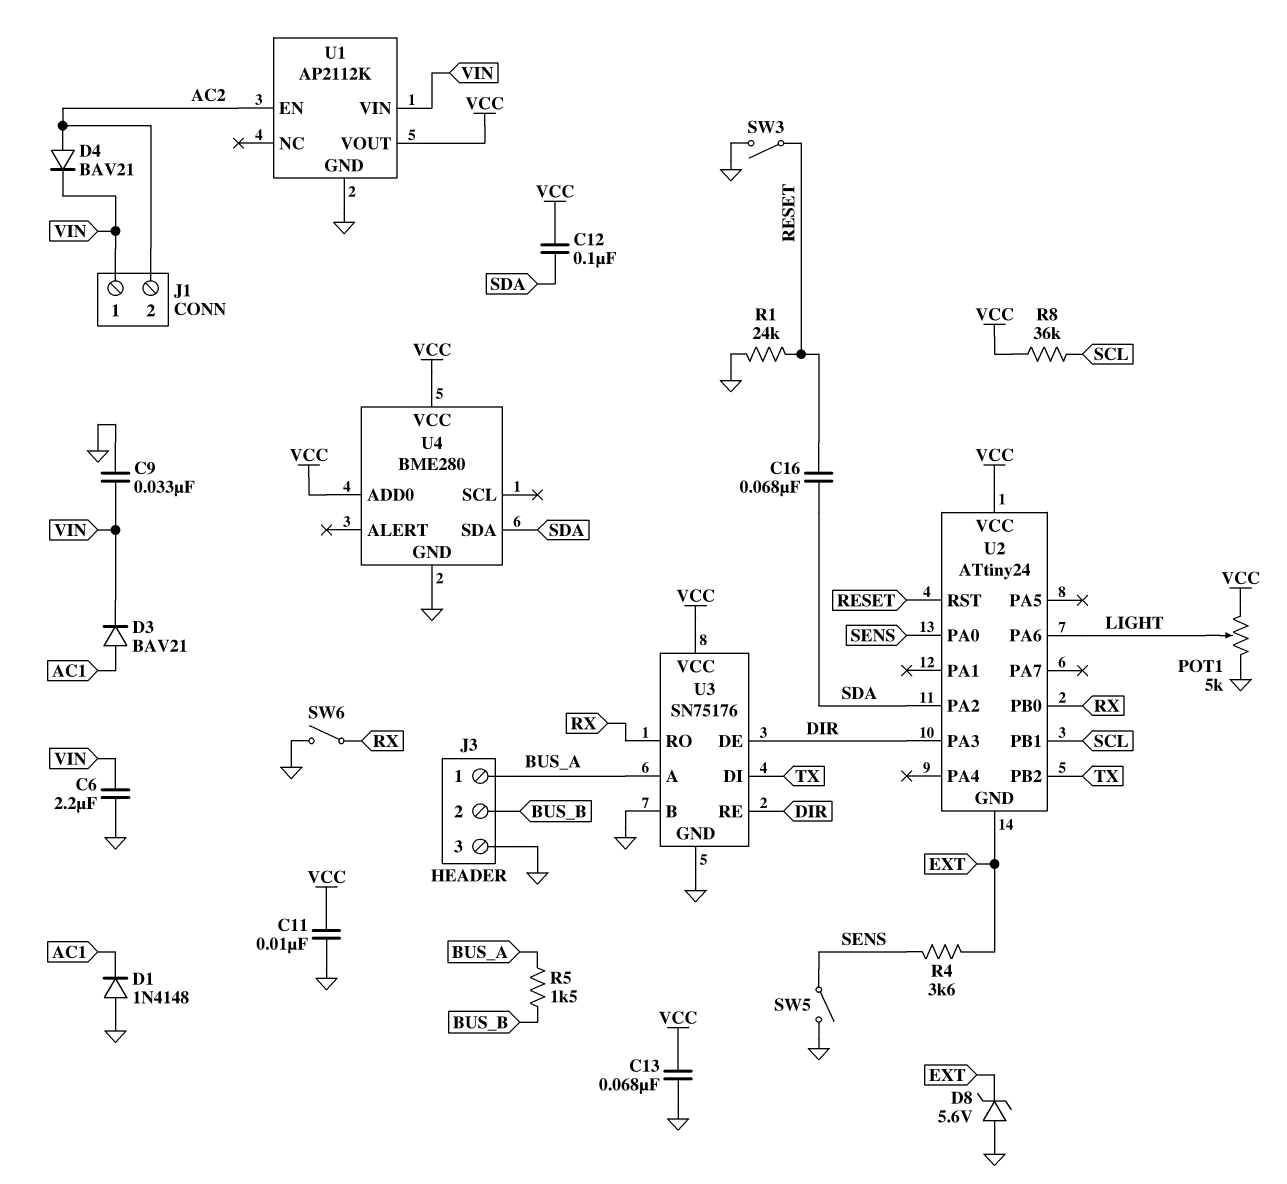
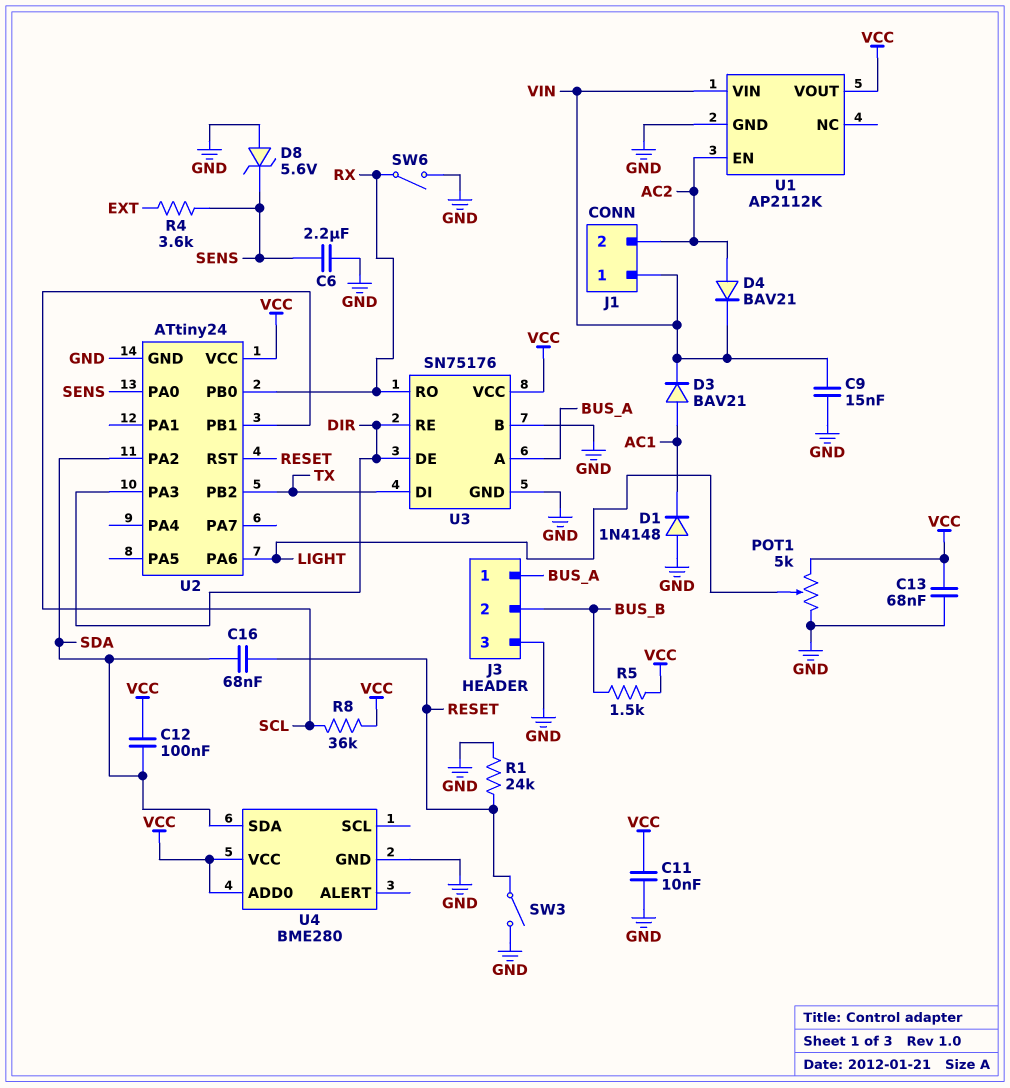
C6: 2.2uF (GND, VIN) -> 2.2uF (GND, SENS)
C9: 33nF (GND, VIN) -> 15nF (GND, VIN)
D8: zener 5.6V (A GND, K EXT) -> zener 5.6V (A GND, K SENS)
R5: 1.5k (BUS_A, BUS_B) -> 1.5k (BUS_B, VCC)
SW5: switch (GND, SENS) -> none
U2 pin GND: EXT -> GND

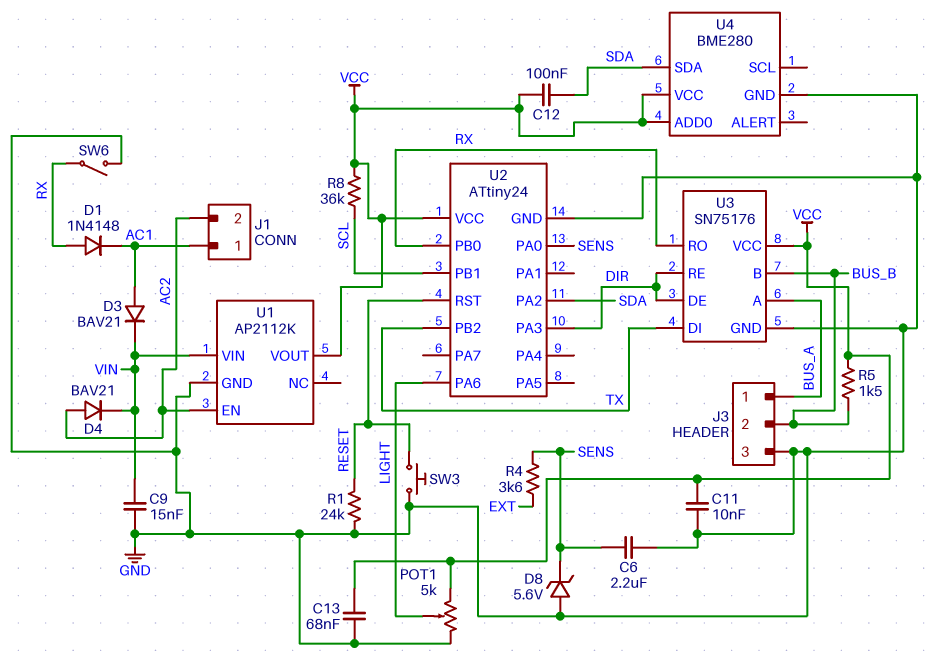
C16: 68nF (RESET, SDA) -> none
D1: diode 1N4148 (A GND, K AC1) -> diode 1N4148 (A RX, K AC1)
J1 pin 1: VIN -> AC1
SW3: switch (GND, RESET) -> button (GND, RESET)
U3 pin B: GND -> BUS_B

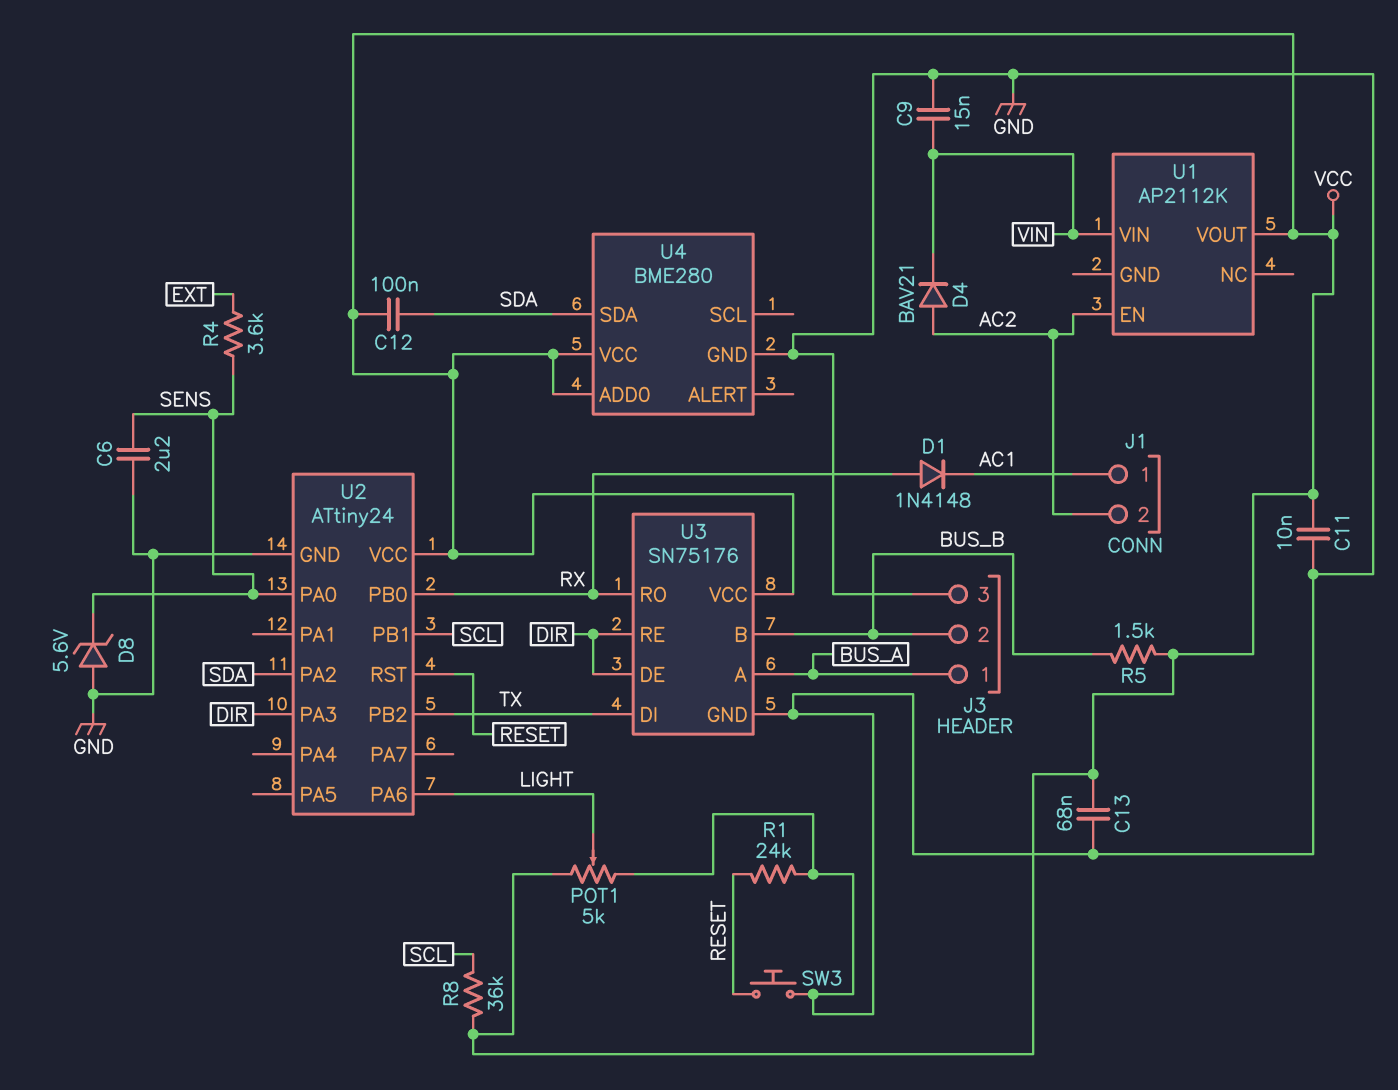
D3: diode BAV21 (A AC1, K VIN) -> none
SW6: switch (GND, RX) -> none
U1 pin GND: GND -> none

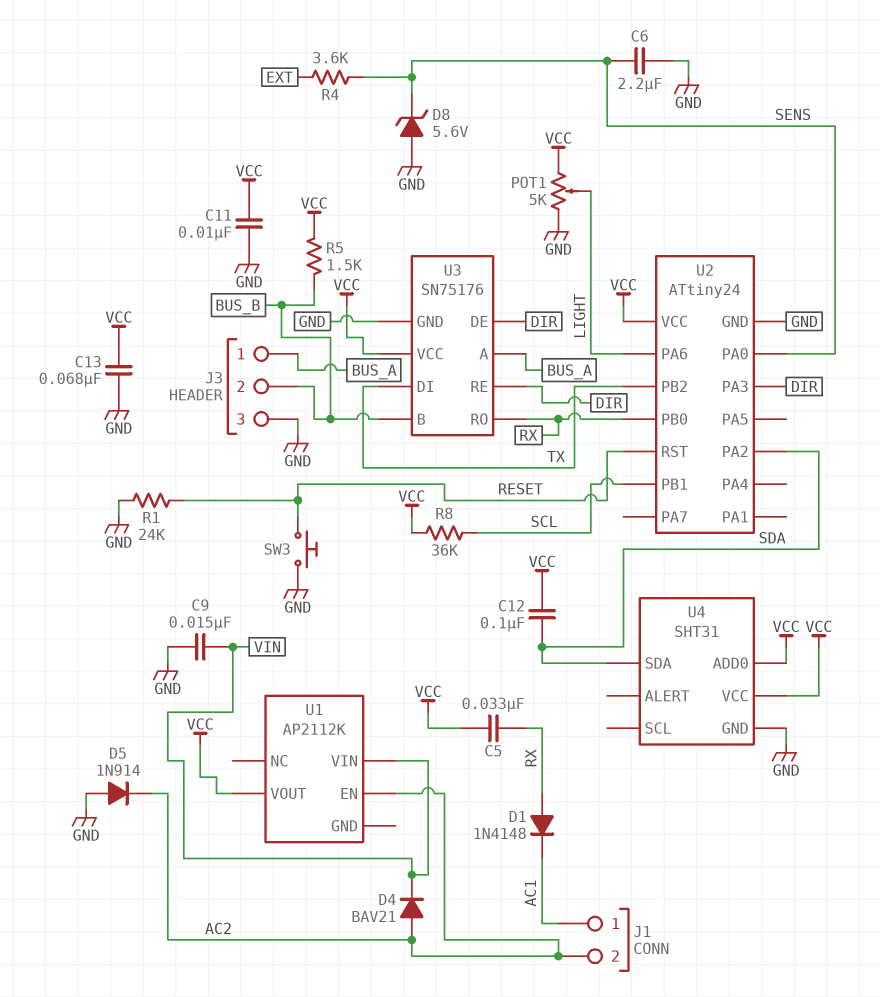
C5: none -> 33nF (RX, VCC)
D5: none -> diode 1N914 (A GND, K AC2)
U4: BME280 -> SHT31

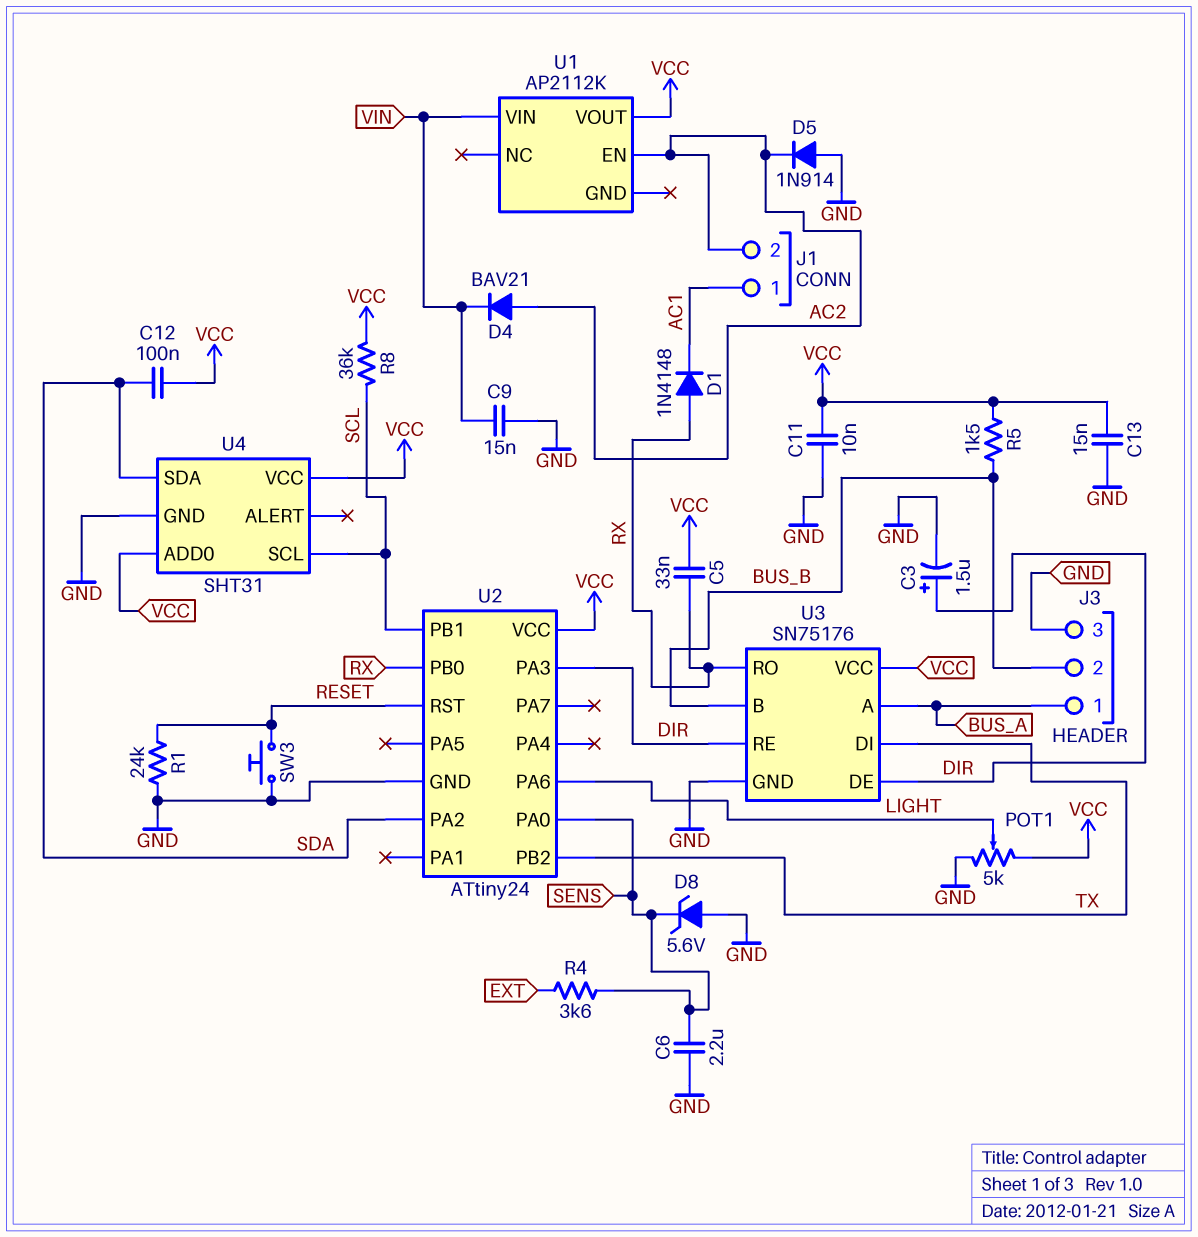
C3: none -> 1.5uF (plus DIR, minus GND)
C13: 68nF (GND, VCC) -> 15nF (GND, VCC)
U4 pin SCL: none -> SCL

